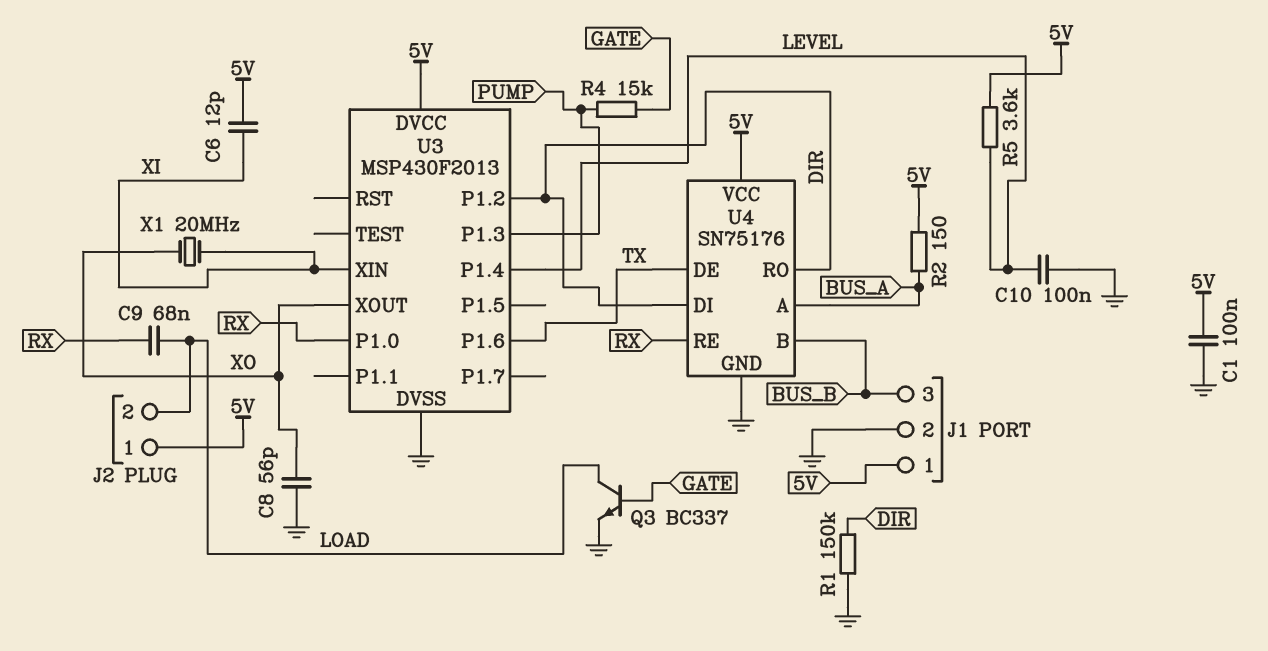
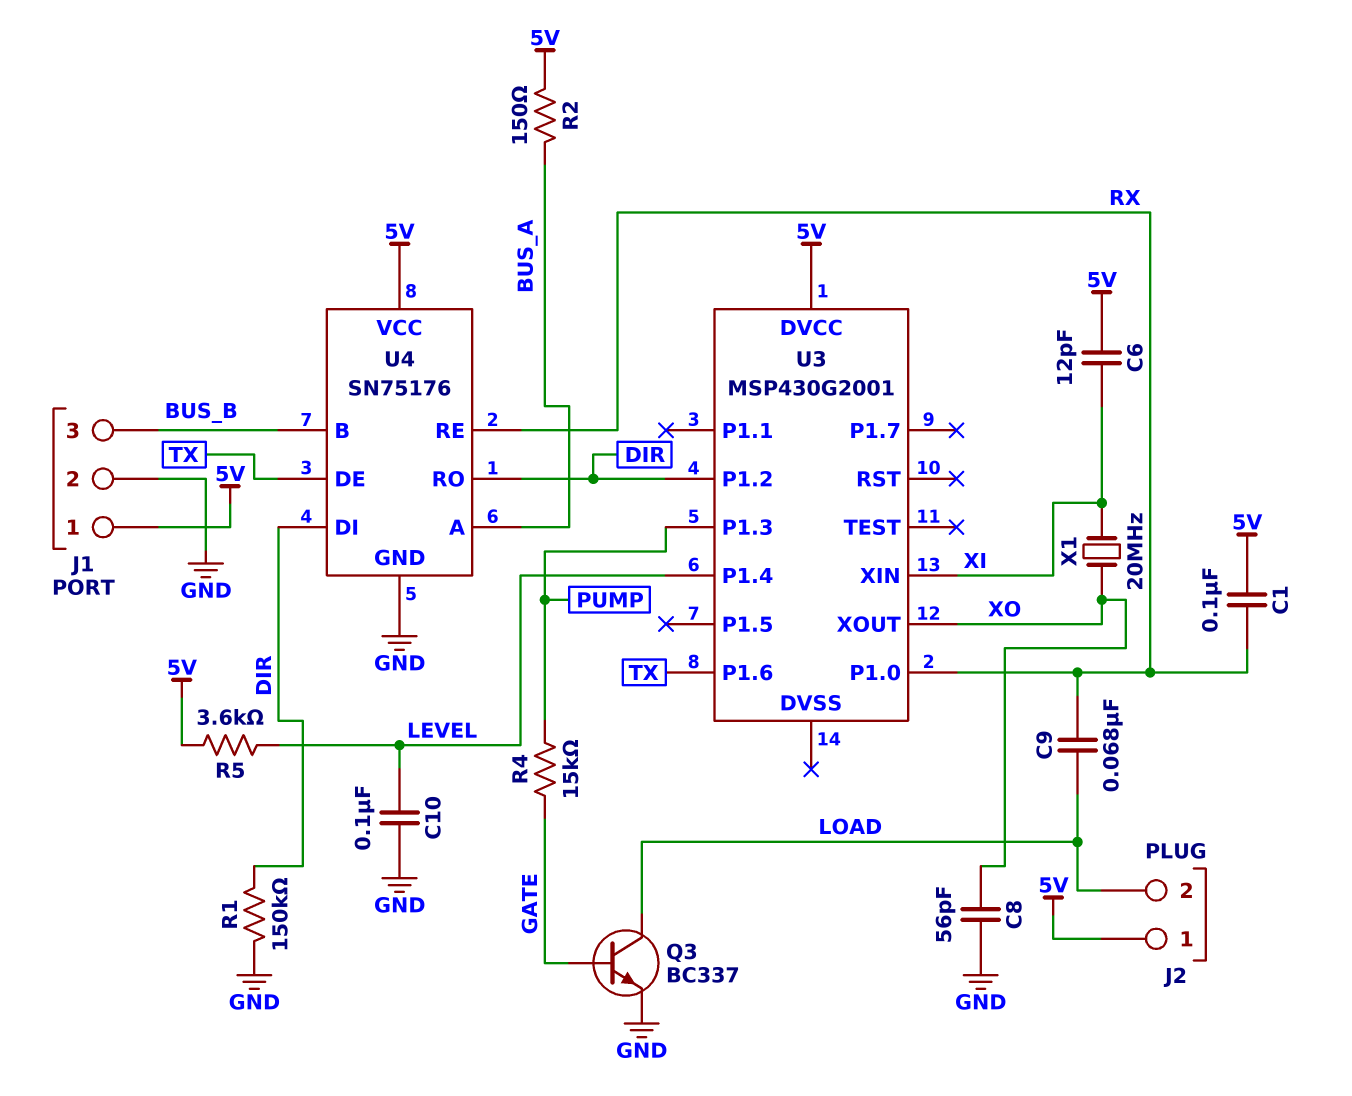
C1: 100nF (5V, GND) -> 100nF (5V, RX)
U3: MSP430F2013 -> MSP430G2001
U3 pin DVSS: GND -> none

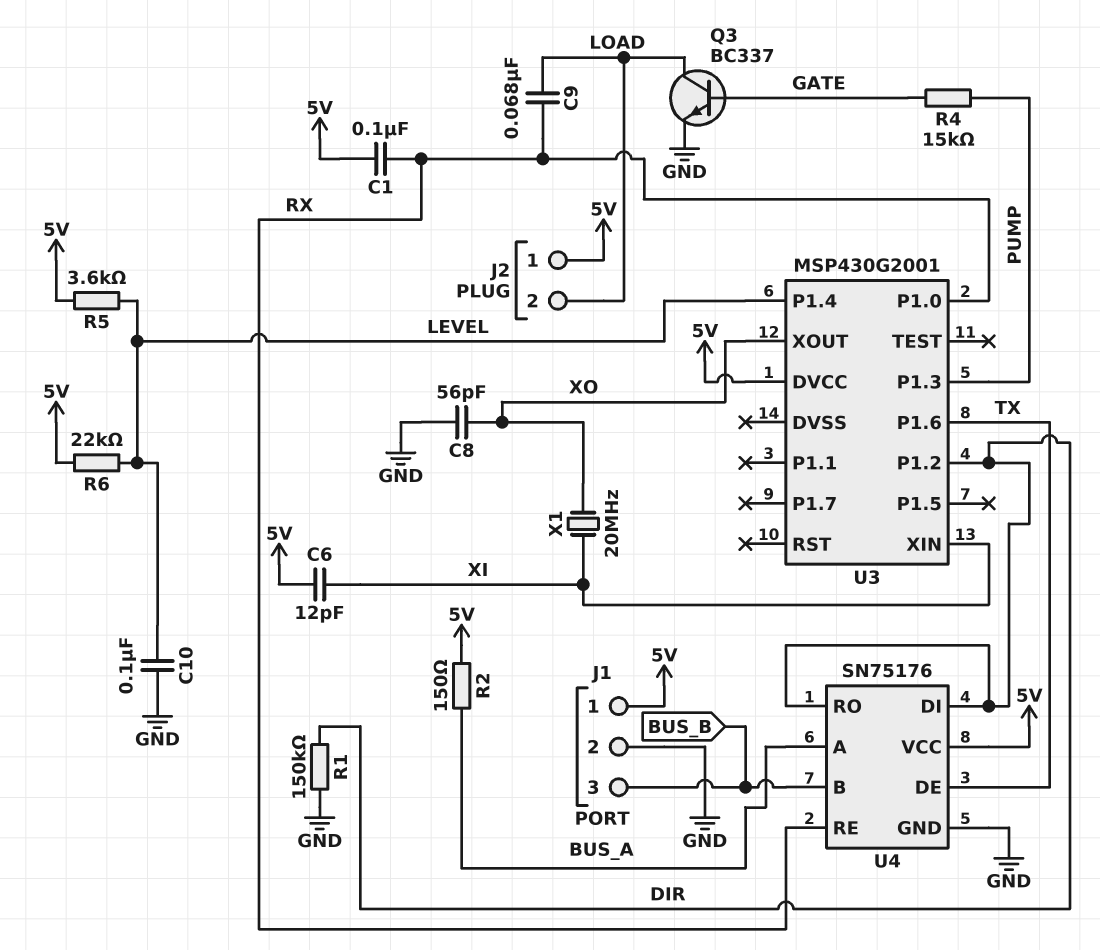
R6: none -> 22k (5V, LEVEL)

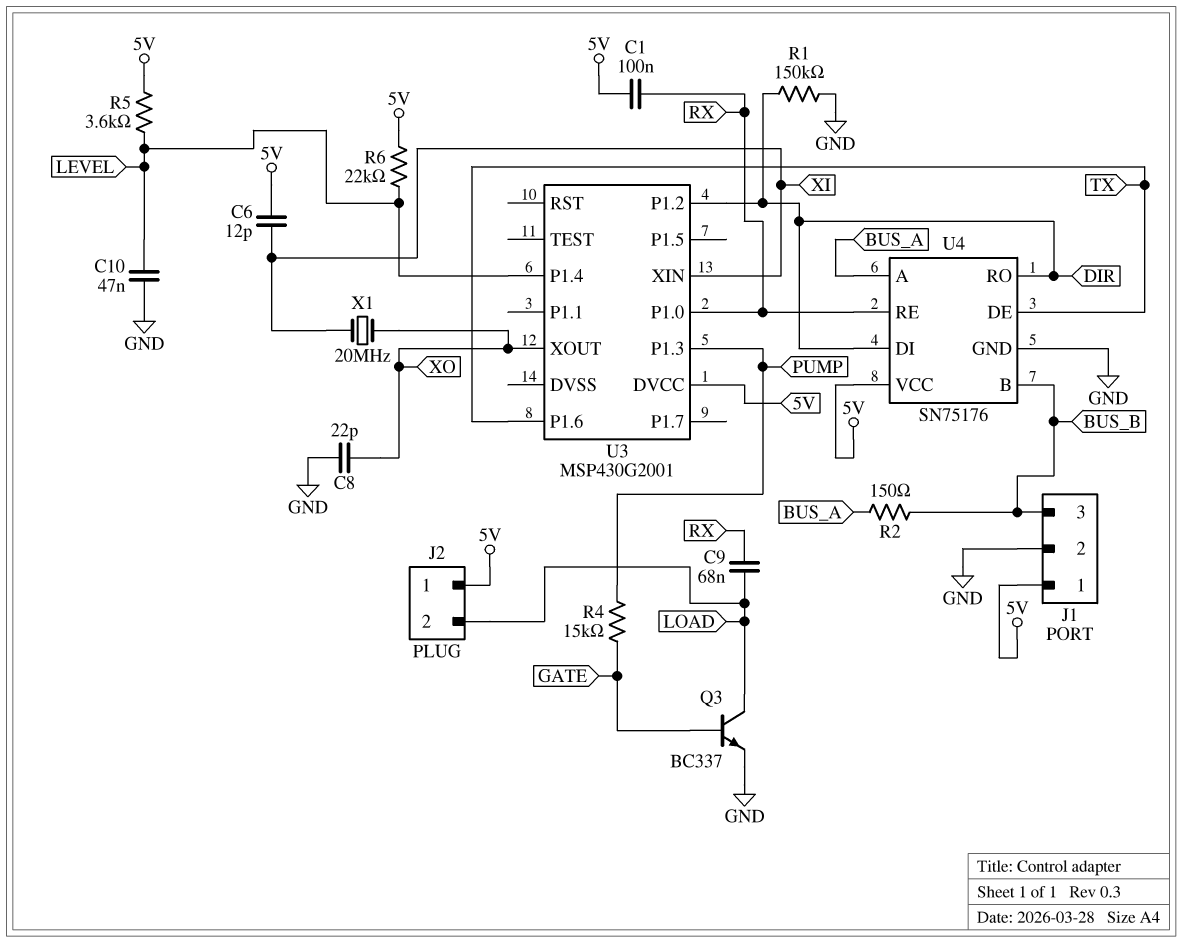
C8: 56pF (GND, XO) -> 22pF (GND, XO)
C10: 100nF (GND, LEVEL) -> 47nF (GND, LEVEL)
R2: 150 (5V, BUS_A) -> 150 (BUS_A, BUS_B)

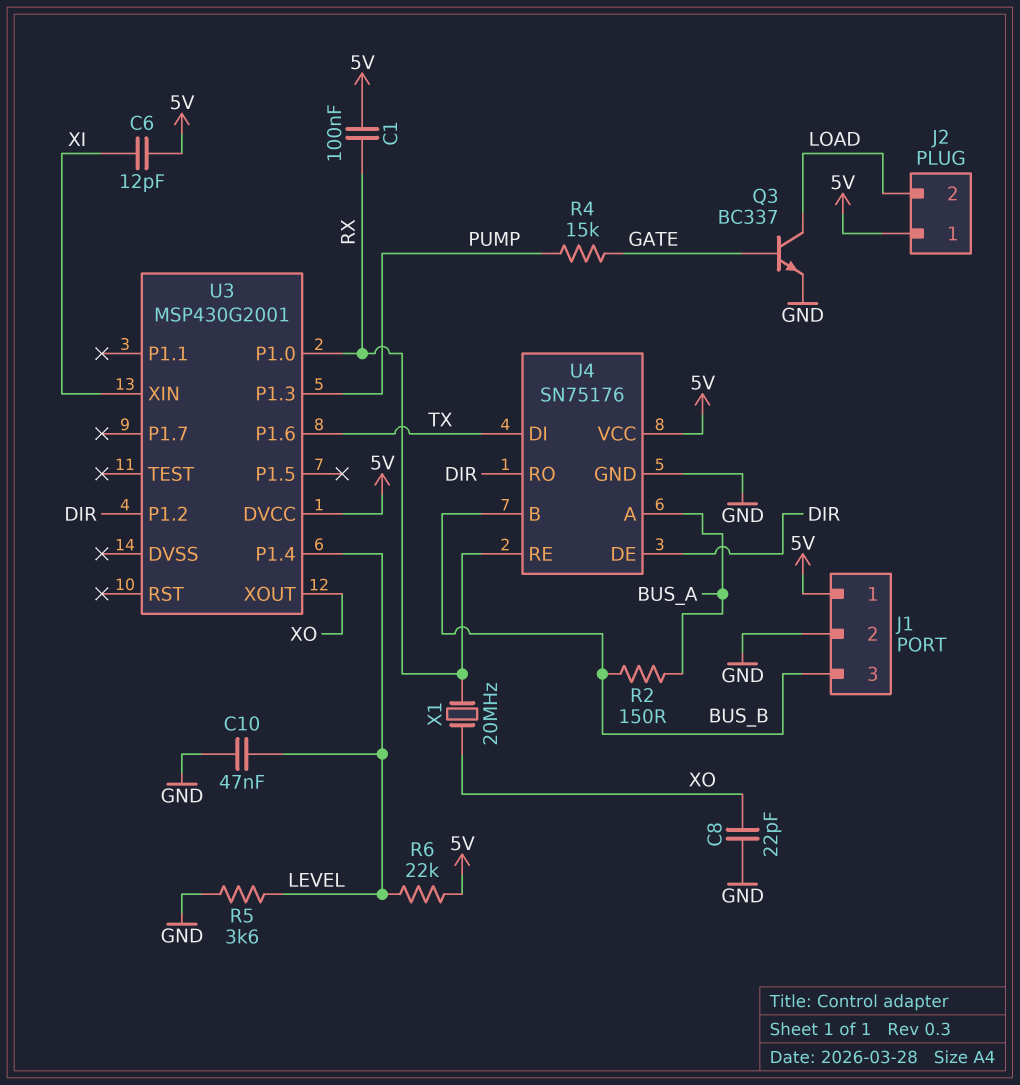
C9: 68nF (LOAD, RX) -> none
R1: 150k (DIR, GND) -> none
R5: 3.6k (5V, LEVEL) -> 3.6k (GND, LEVEL)
U4 pin DE: TX -> DIR
U4 pin DI: DIR -> TX
X1: 20MHz (XI, XO) -> 20MHz (RX, XO)

